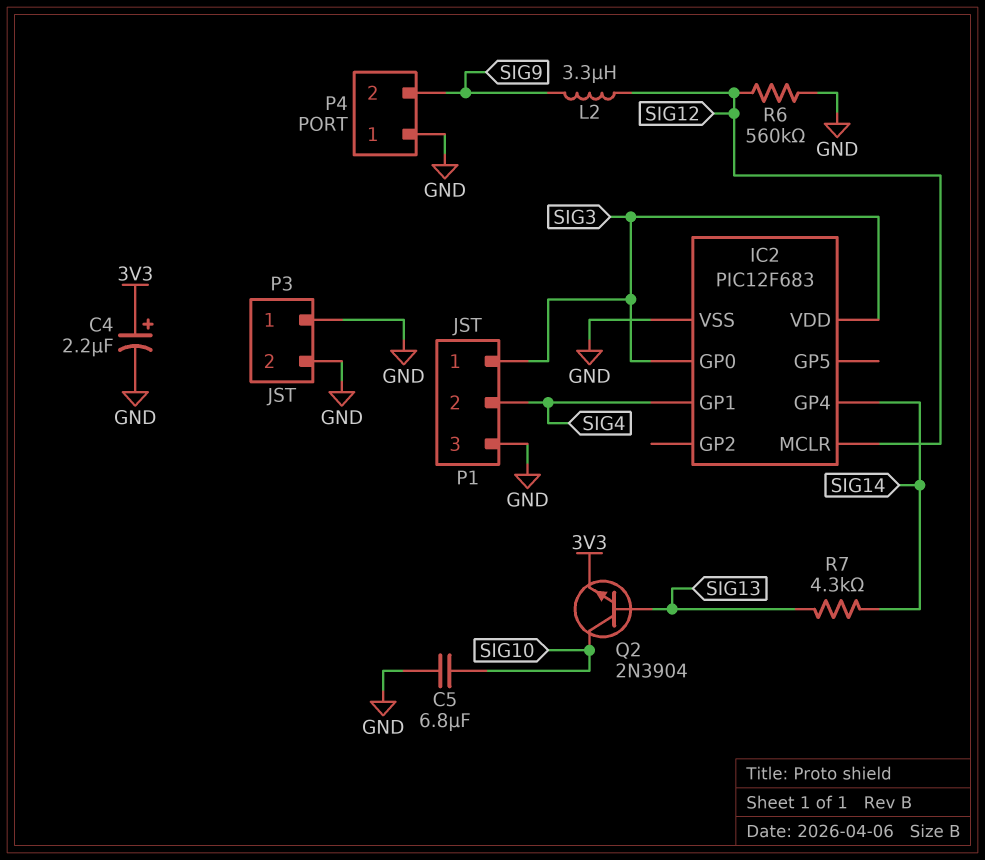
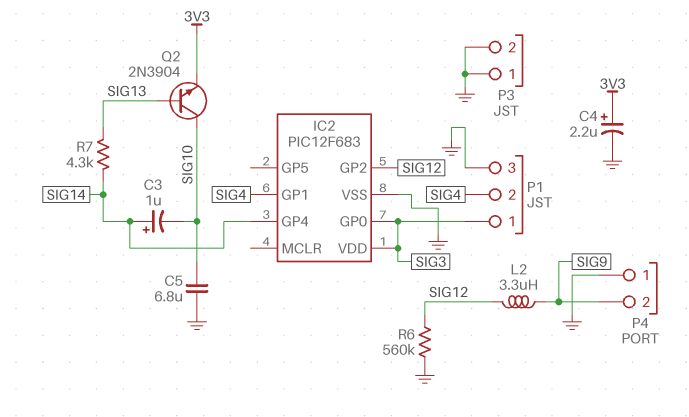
C3: none -> 1uF (plus SIG14, minus SIG10)
IC2 pin GP2: none -> SIG12
IC2 pin MCLR: SIG12 -> none

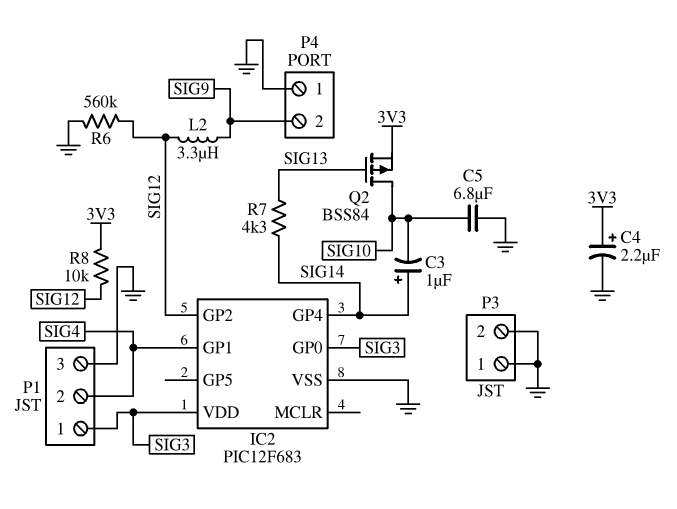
Q2: NPN 2N3904 (B SIG13, C SIG10, E 3V3) -> PMOS BSS84 (G SIG13, D SIG10, S 3V3)
R8: none -> 10k (3V3, SIG12)

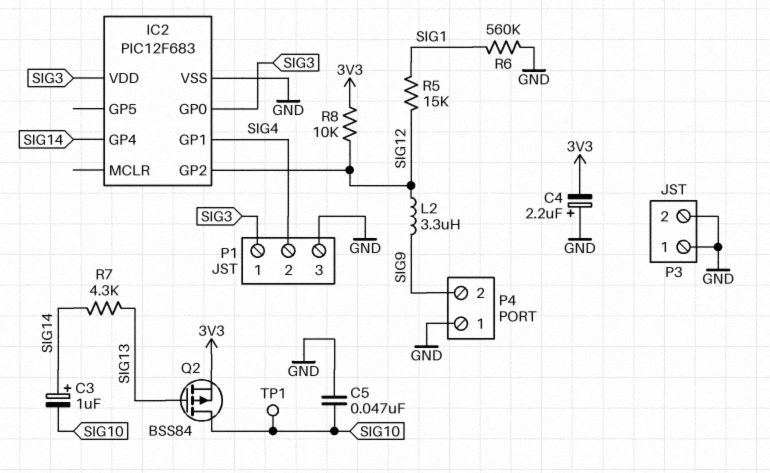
C4: 2.2uF (plus 3V3, minus GND) -> 2.2uF (plus GND, minus 3V3)
C5: 6.8uF (GND, SIG10) -> 47nF (GND, SIG10)
R5: none -> 15k (SIG1, SIG12)
R6: 560k (GND, SIG12) -> 560k (GND, SIG1)
TP1: none -> test point (SIG10)

